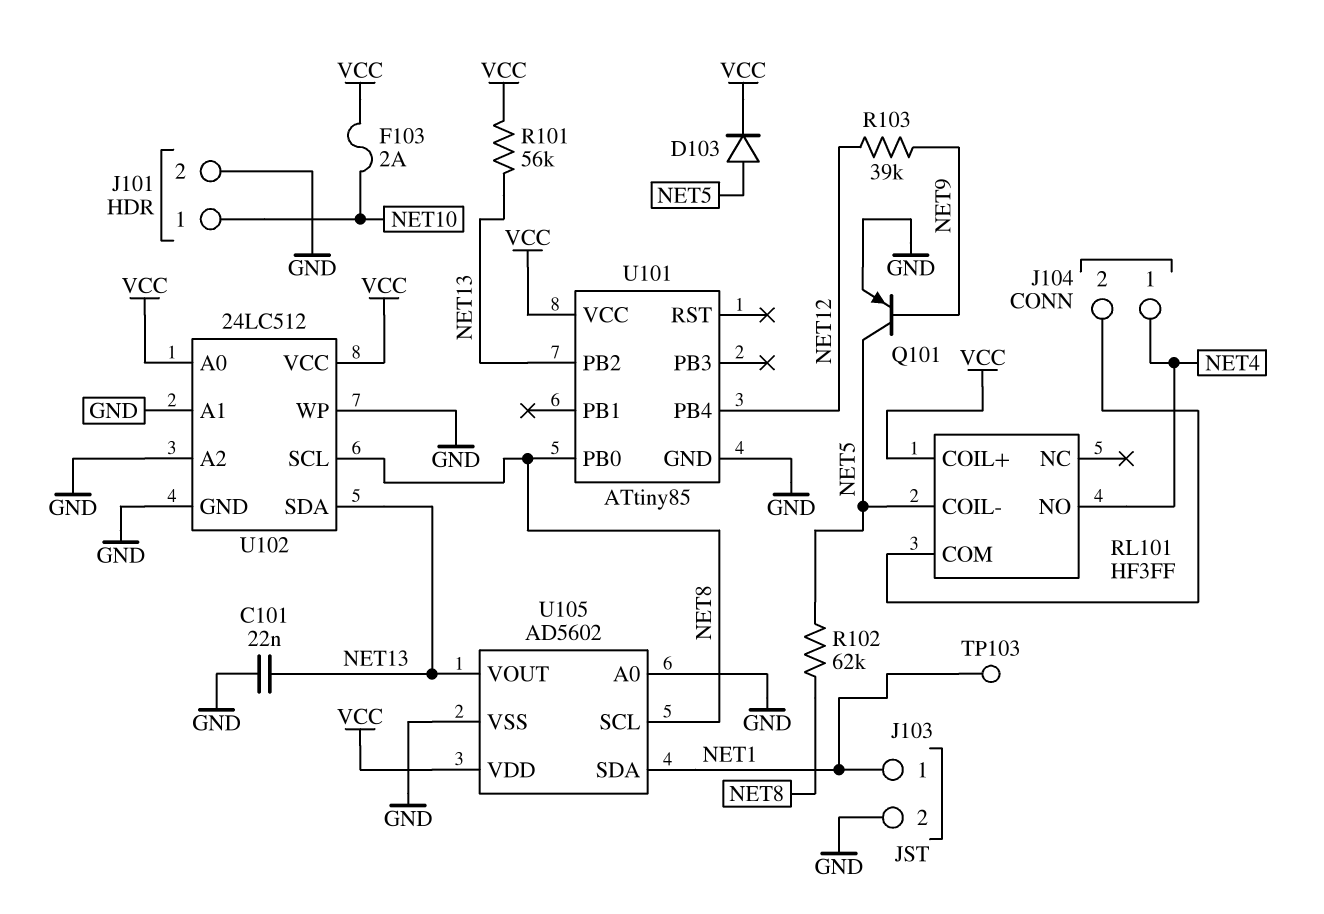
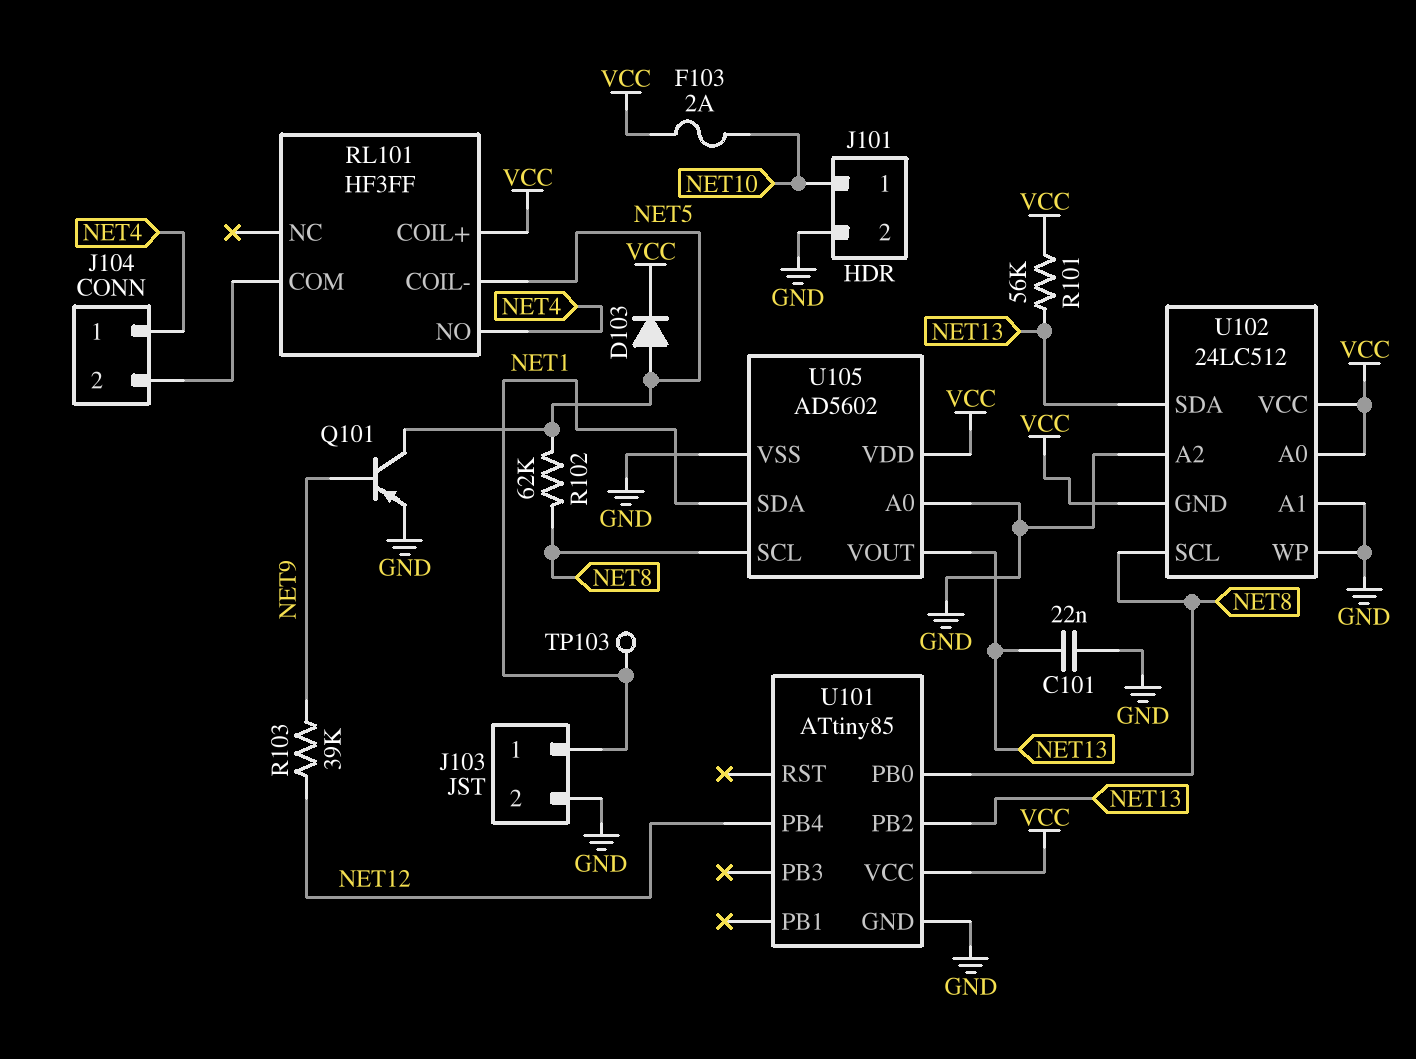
U102 pin GND: GND -> VCC

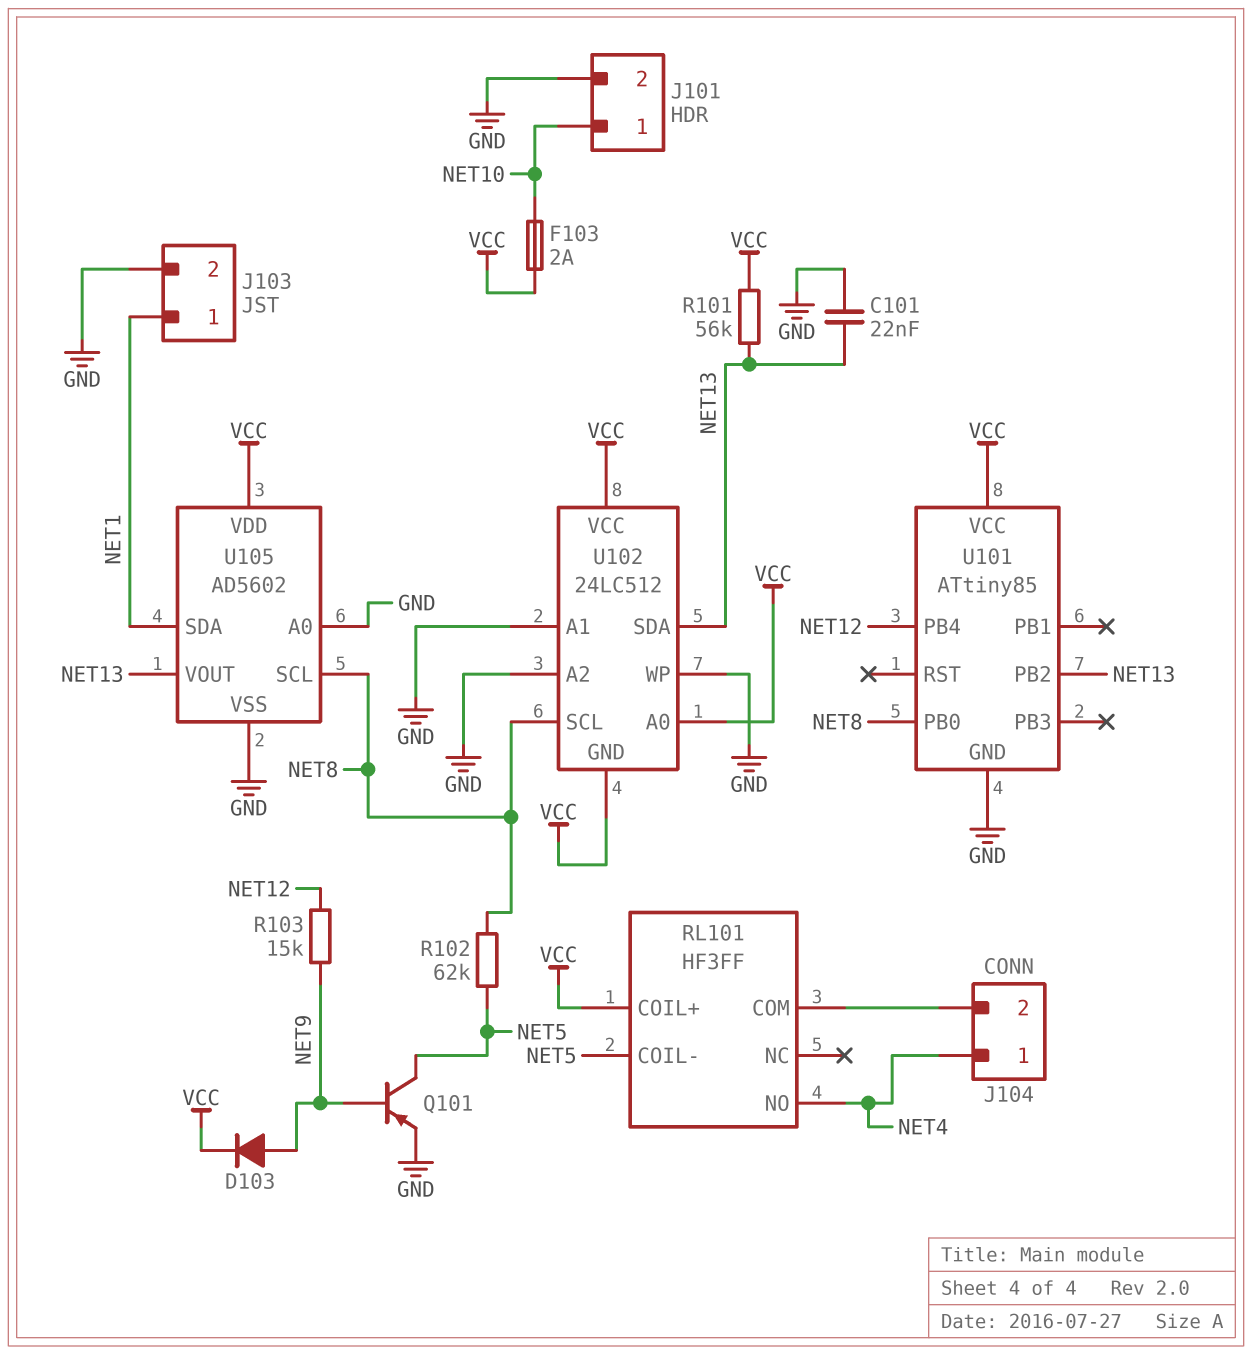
D103: diode (A NET5, K VCC) -> diode (A NET9, K VCC)
R103: 39k (NET9, NET12) -> 15k (NET9, NET12)
TP103: test point (NET1) -> none

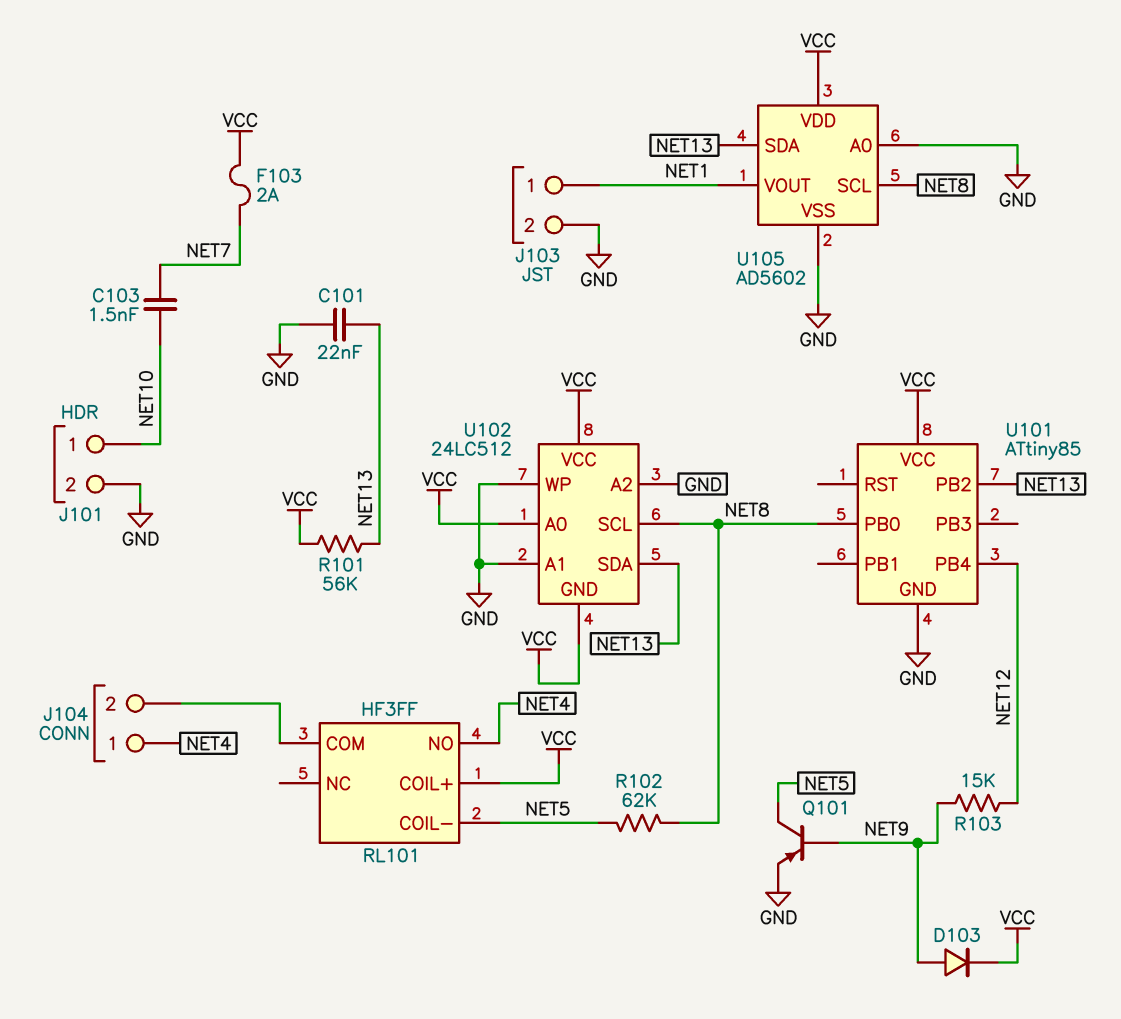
C103: none -> 1.5nF (NET7, NET10)
F103: 2A (NET10, VCC) -> 2A (NET7, VCC)
U105 pin SDA: NET1 -> NET13
U105 pin VOUT: NET13 -> NET1

